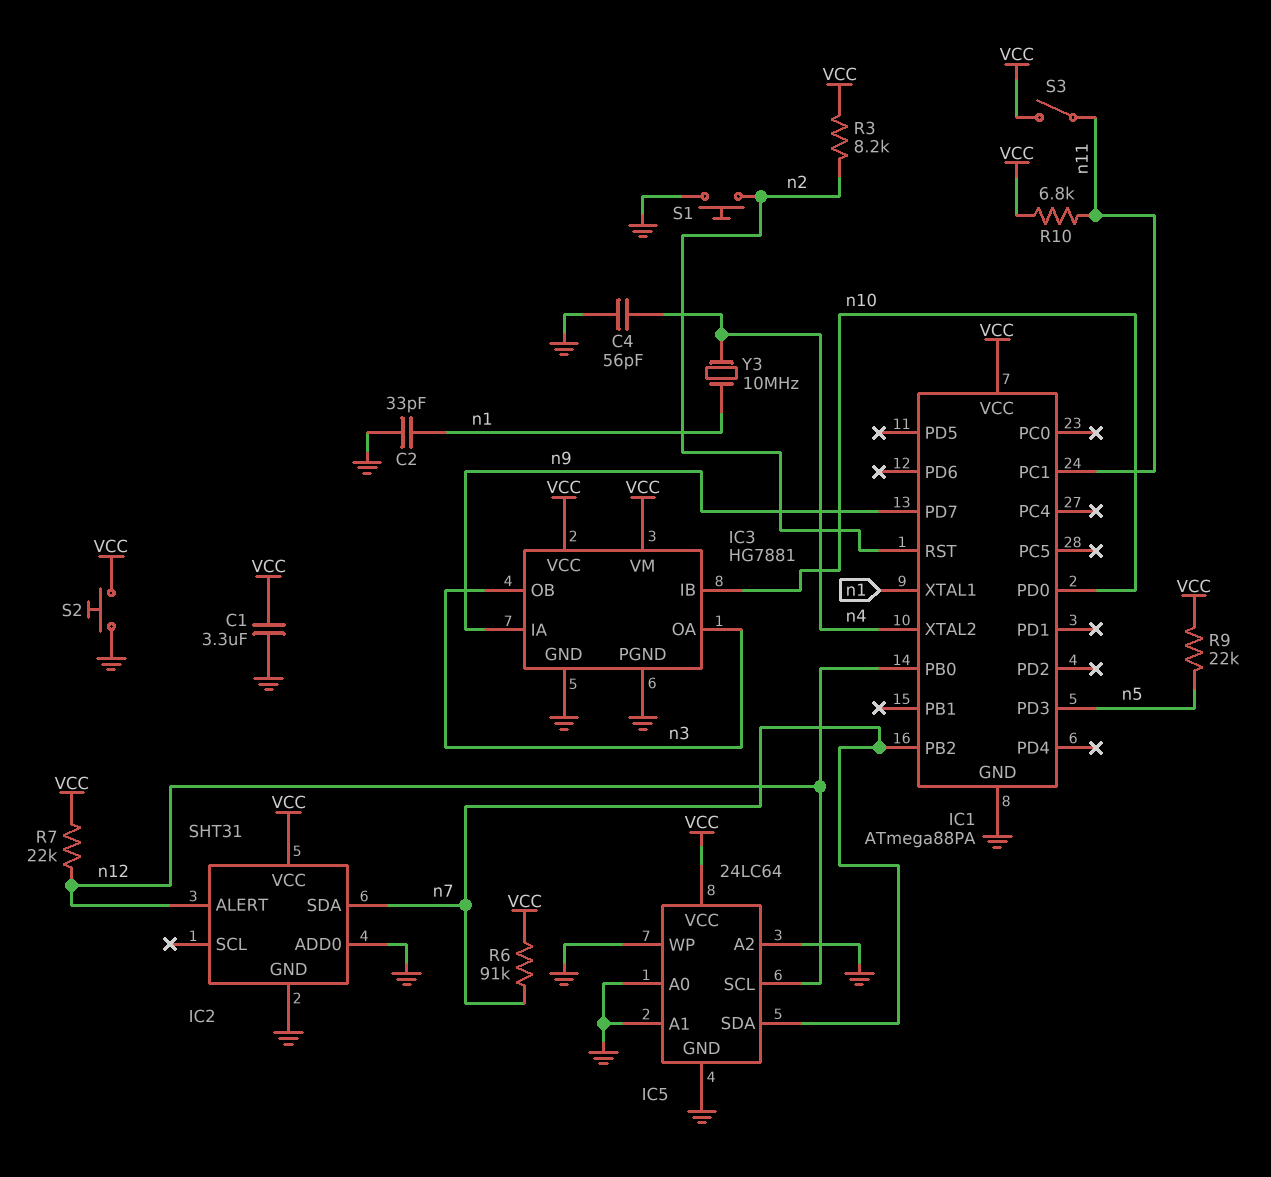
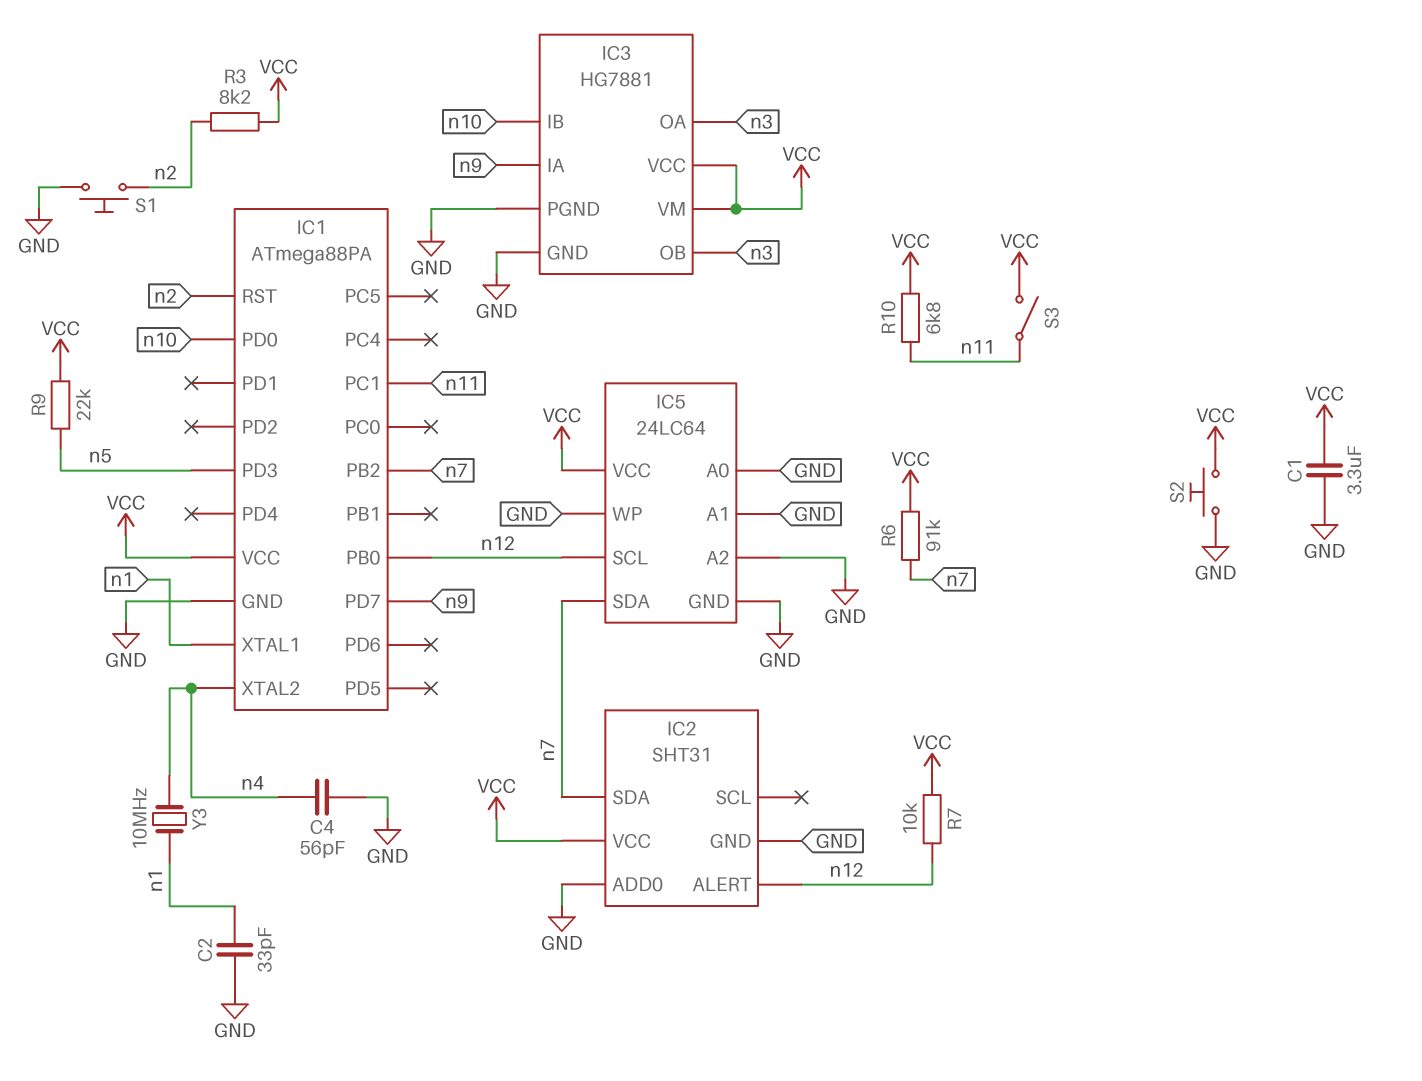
R7: 22k (VCC, n12) -> 10k (VCC, n12)

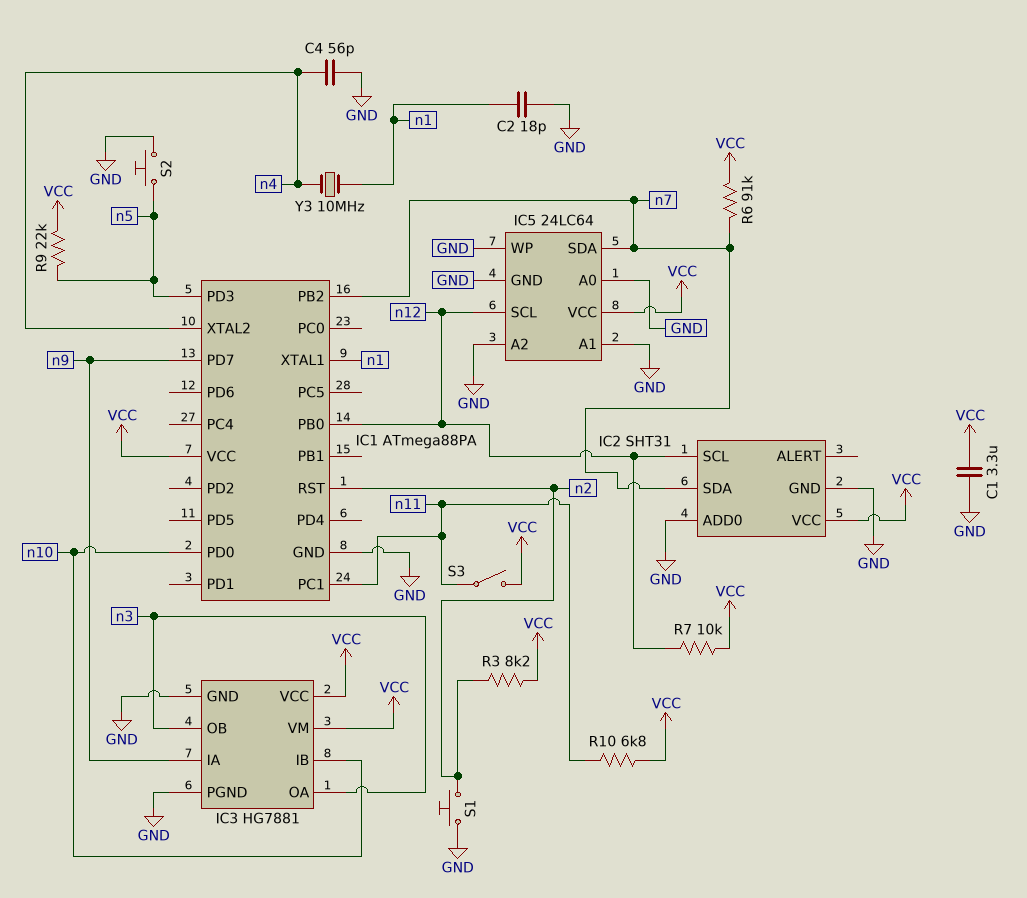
C2: 33pF (GND, n1) -> 18pF (GND, n1)
IC2 pin ALERT: n12 -> none
IC2 pin SCL: none -> n12
S2: button (GND, VCC) -> button (GND, n5)

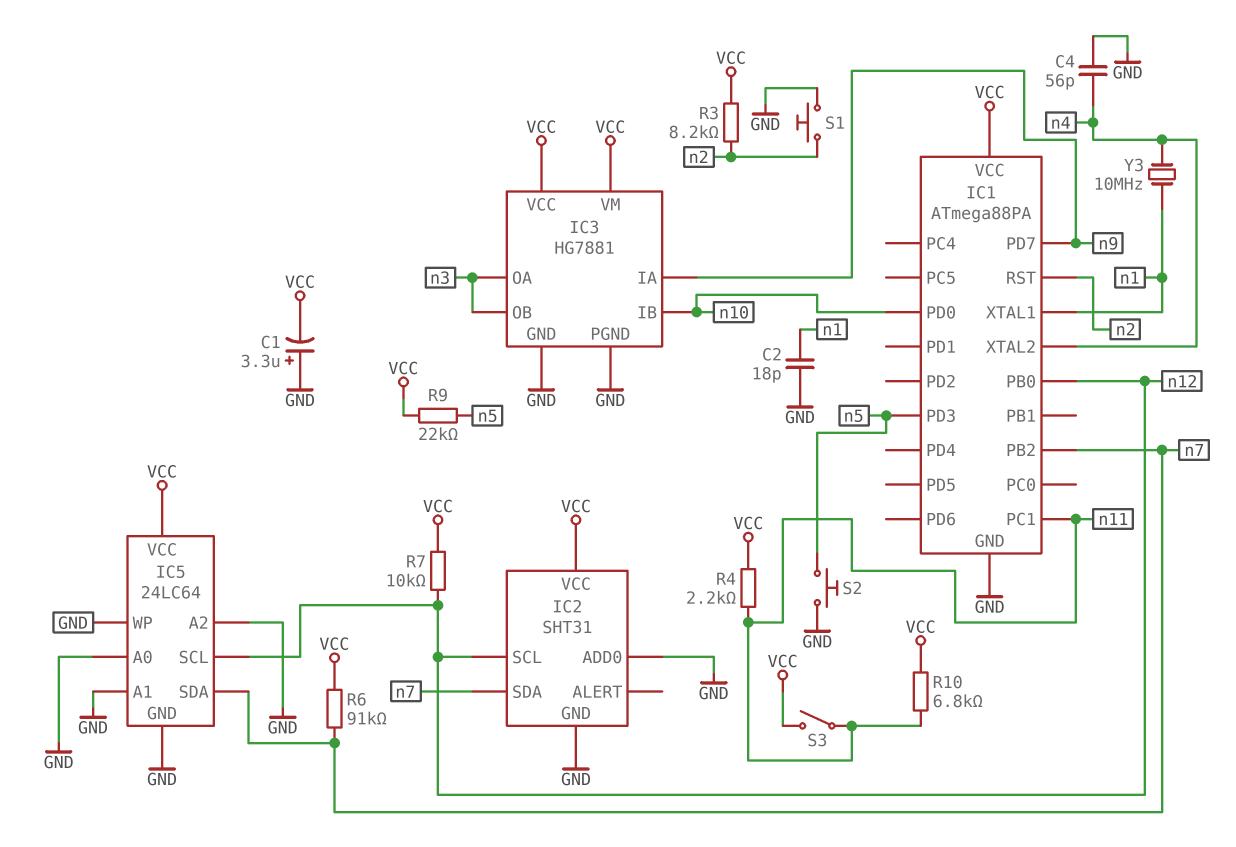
C1: 3.3uF (GND, VCC) -> 3.3uF (plus GND, minus VCC)
R4: none -> 2.2k (VCC, n11)

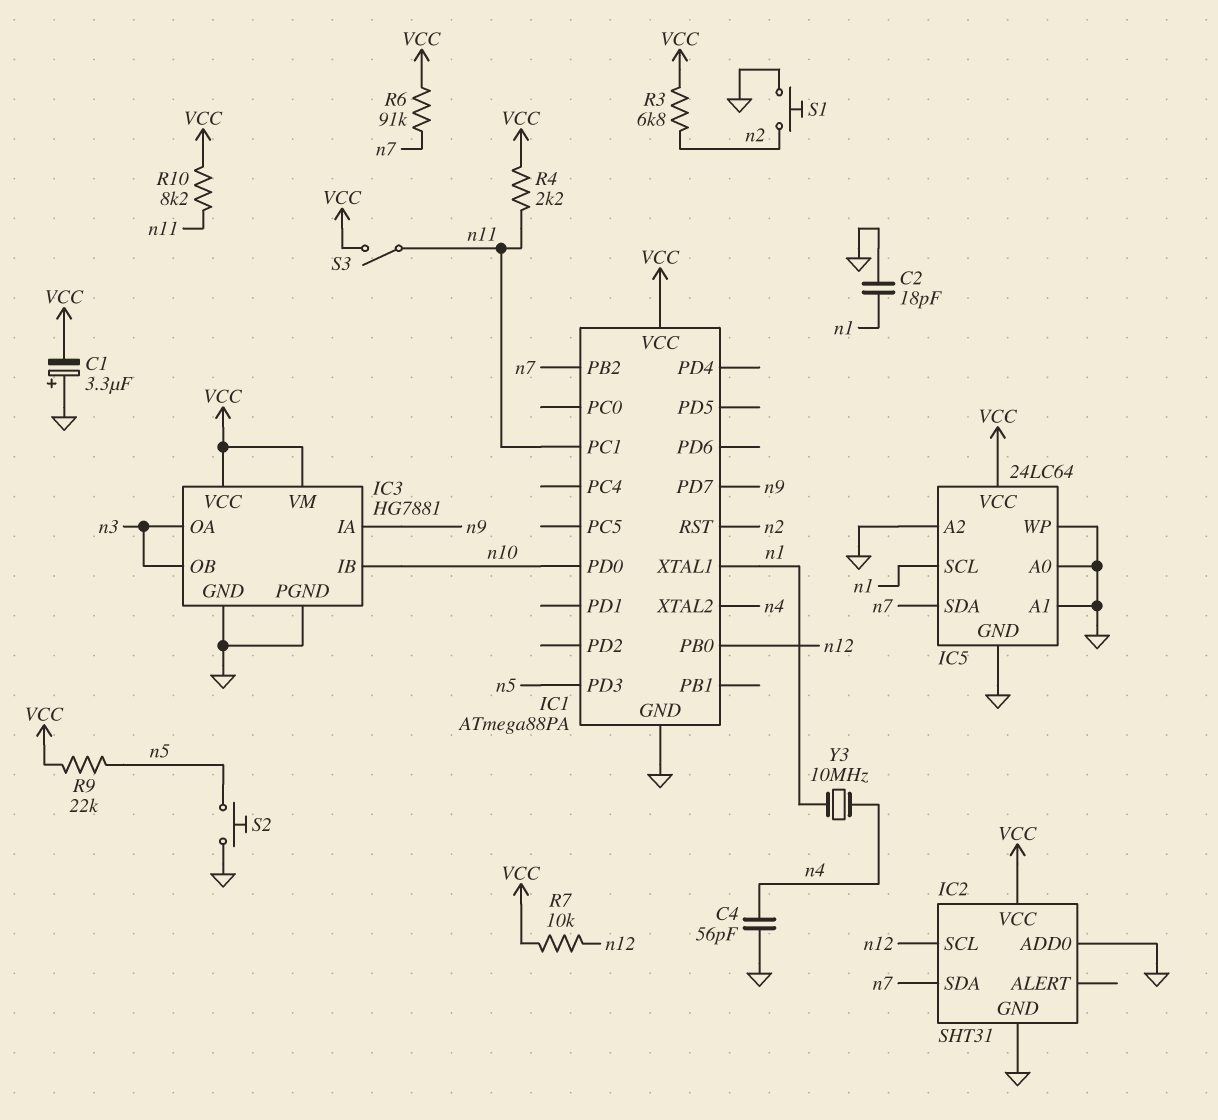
IC5 pin SCL: n12 -> n1
R3: 8.2k (VCC, n2) -> 6.8k (VCC, n2)
R10: 6.8k (VCC, n11) -> 8.2k (VCC, n11)

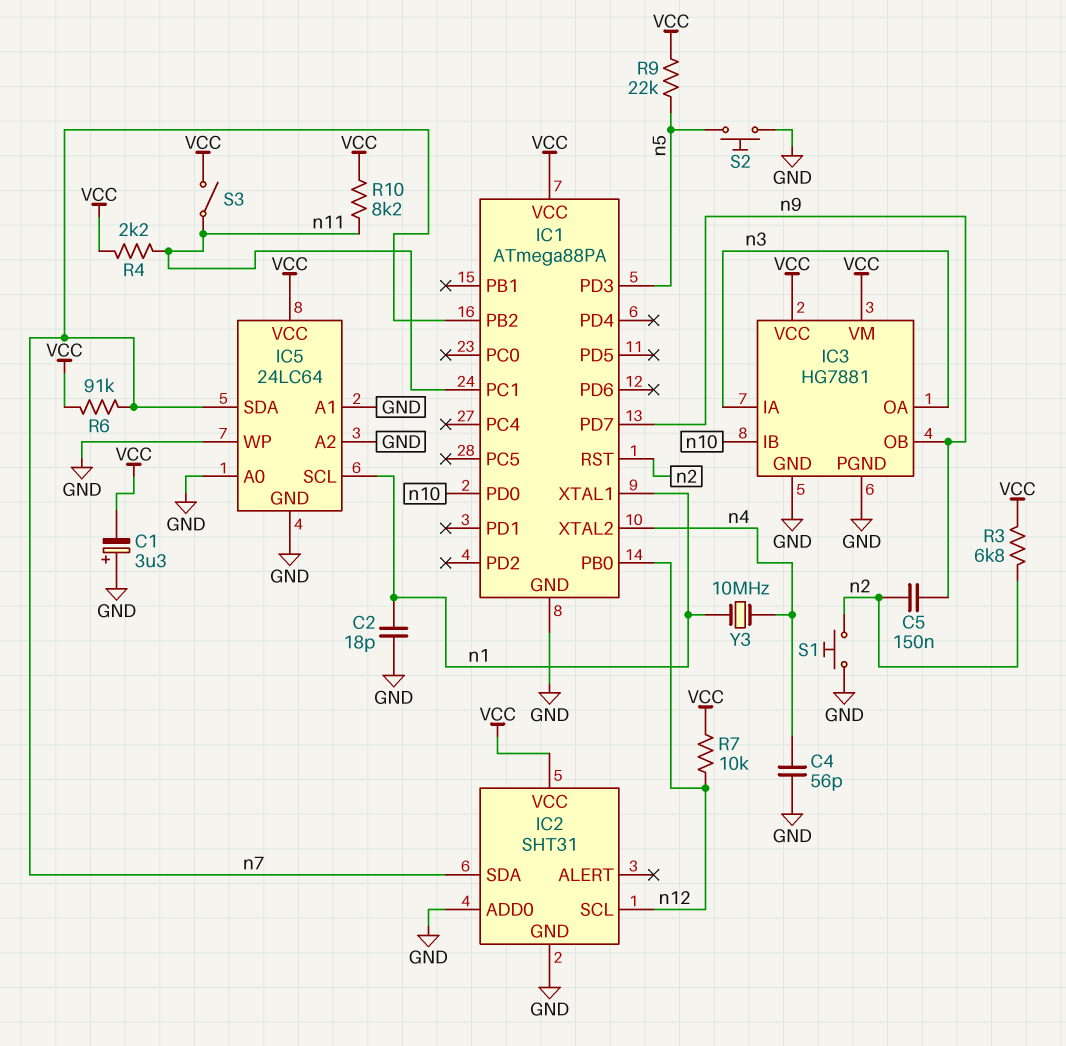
C5: none -> 150nF (n2, n9)
IC3 pin IA: n9 -> n3
IC3 pin OB: n3 -> n9

